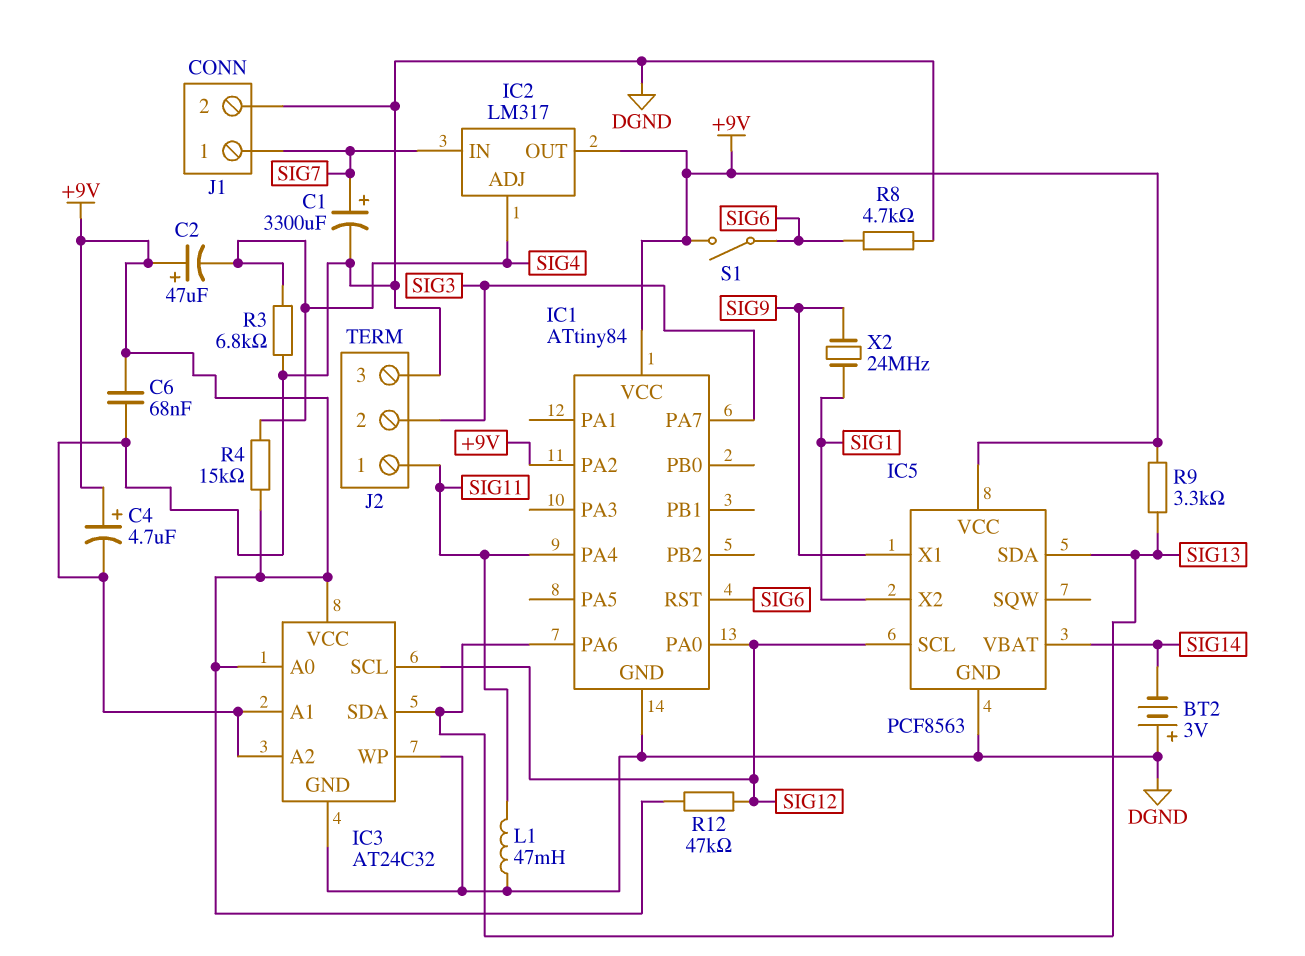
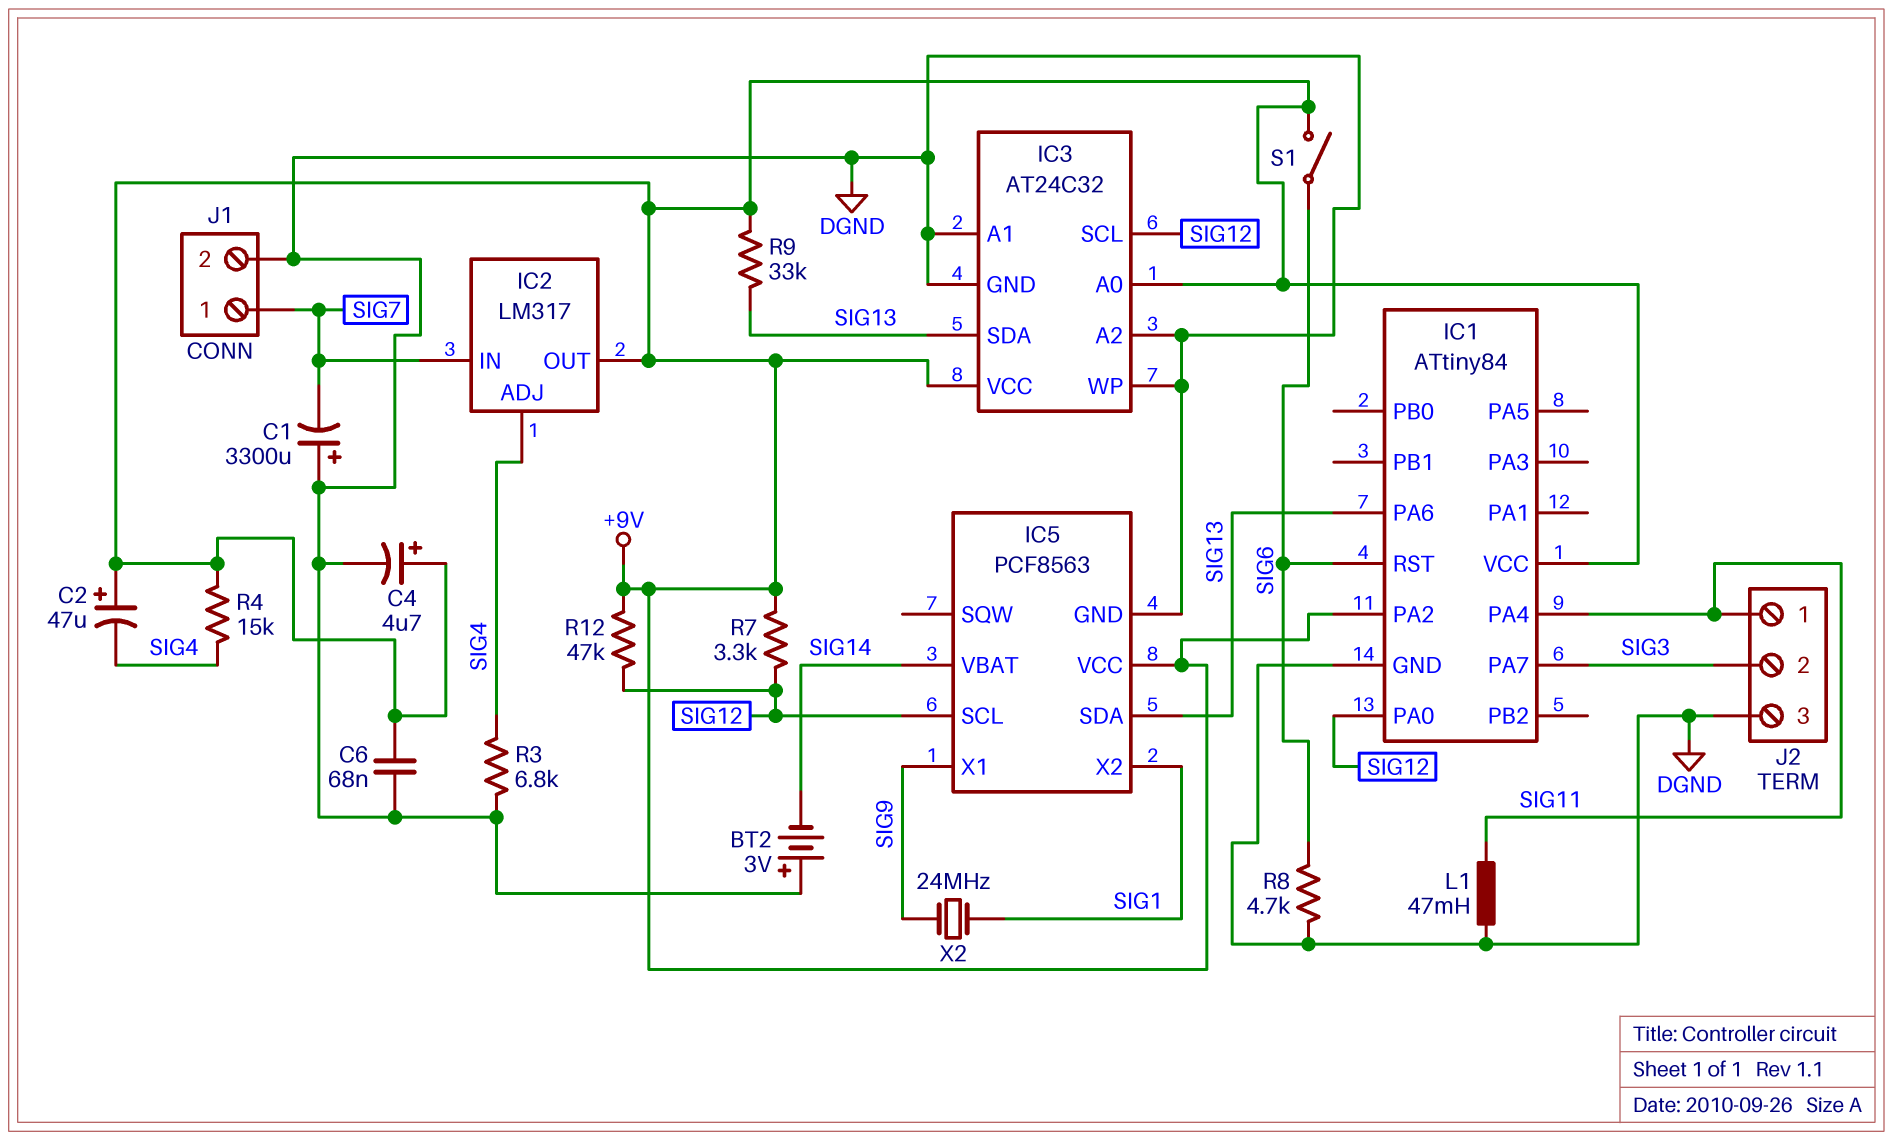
C1: 3300uF (plus SIG7, minus DGND) -> 3300uF (plus DGND, minus SIG7)
R7: none -> 3.3k (+9V, SIG12)
R9: 3.3k (+9V, SIG13) -> 33k (+9V, SIG13)

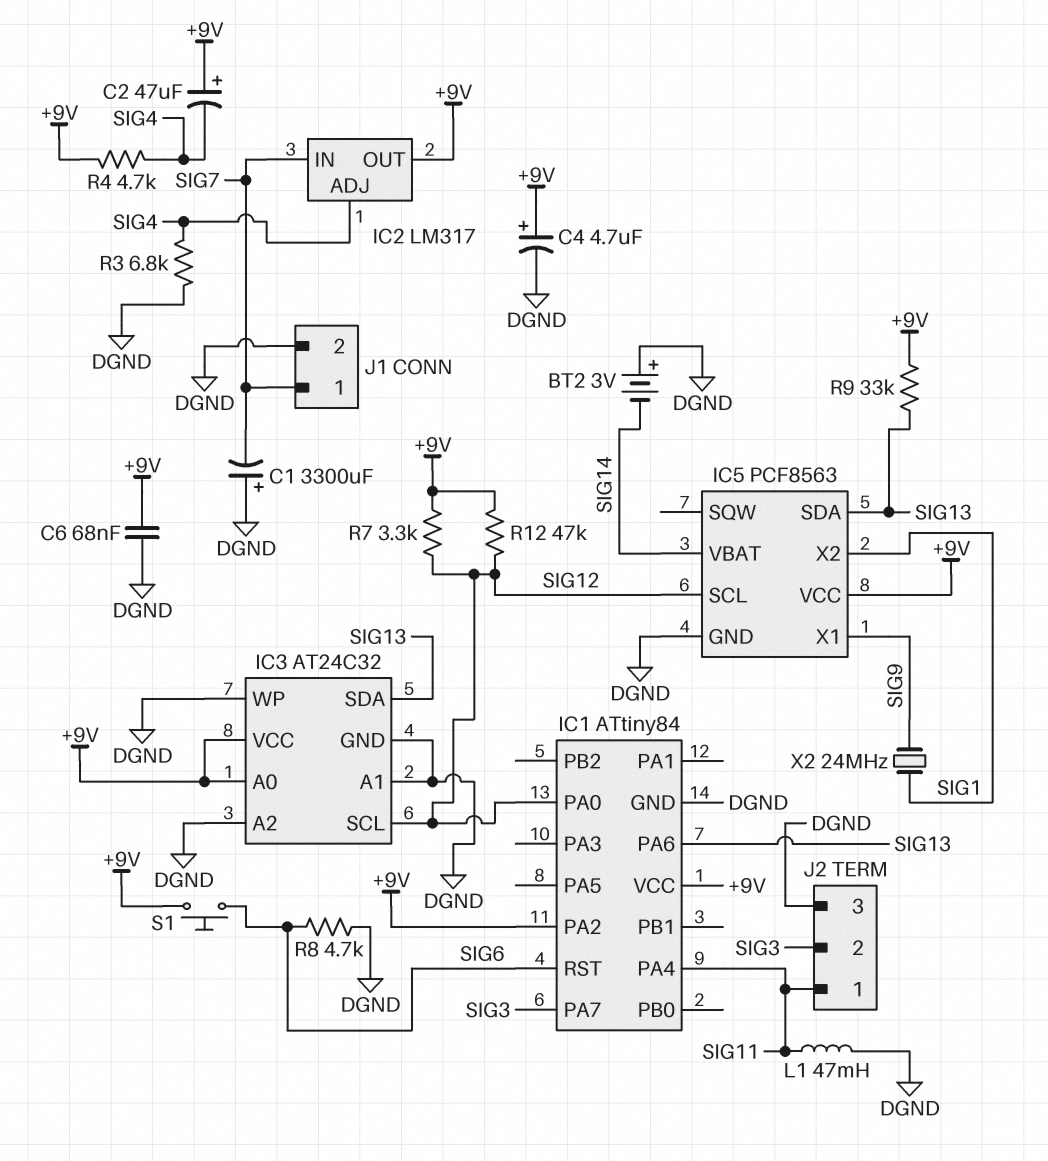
R4: 15k (+9V, SIG4) -> 4.7k (+9V, SIG4)
S1: switch (+9V, SIG6) -> button (+9V, SIG6)

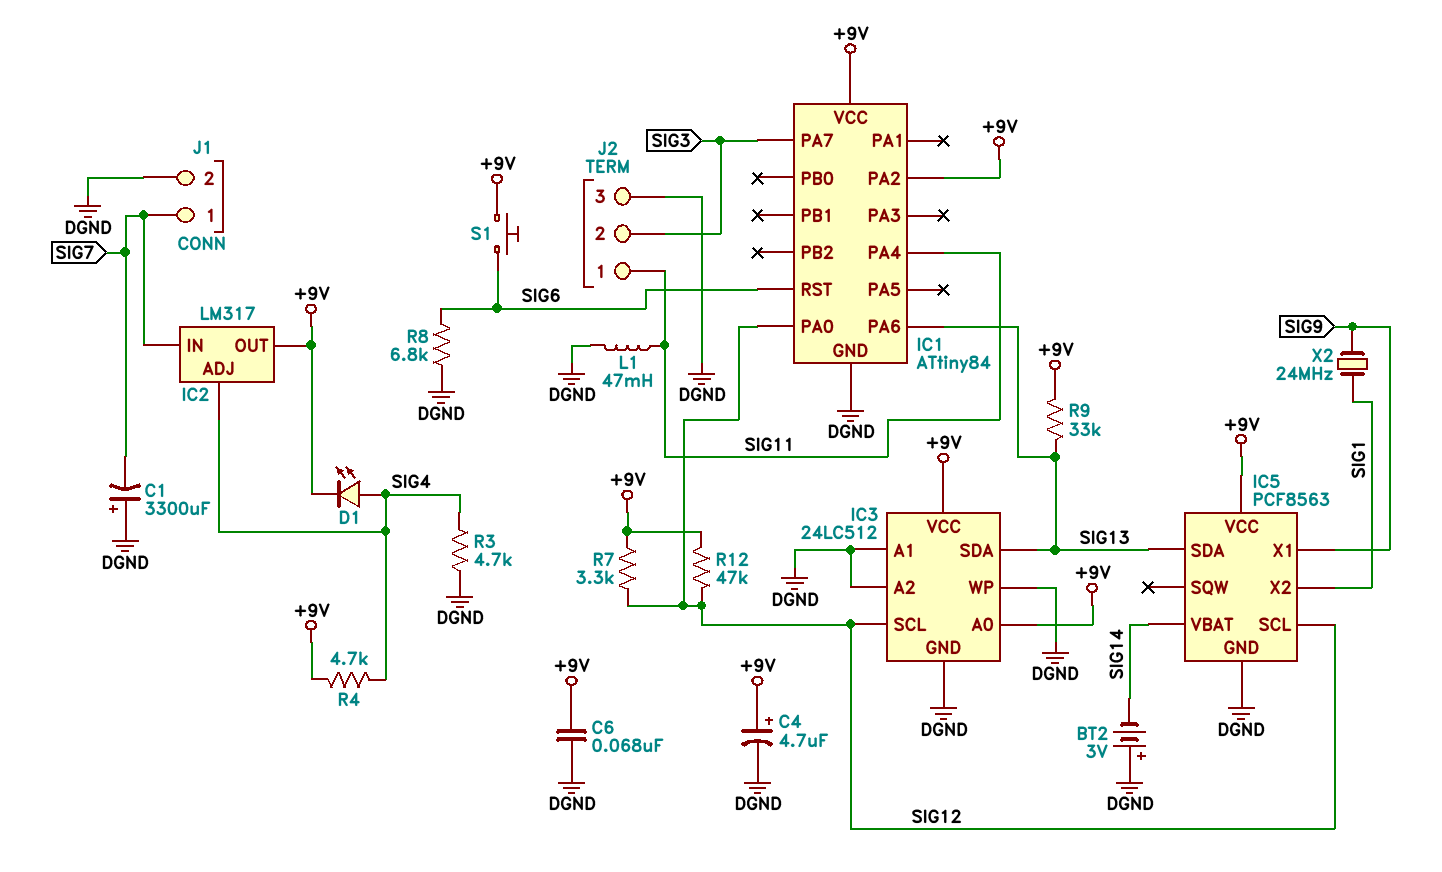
C2: 47uF (plus +9V, minus SIG4) -> none
D1: none -> LED (A SIG4, K +9V)
IC3: AT24C32 -> 24LC512
R3: 6.8k (DGND, SIG4) -> 4.7k (DGND, SIG4)
R8: 4.7k (DGND, SIG6) -> 6.8k (DGND, SIG6)

